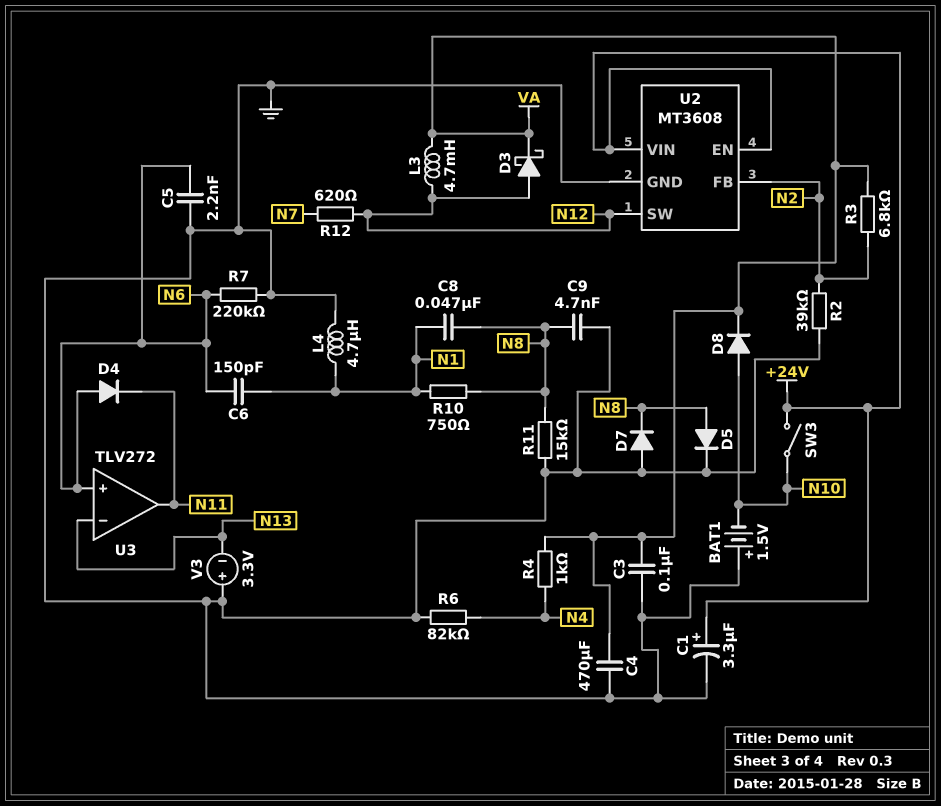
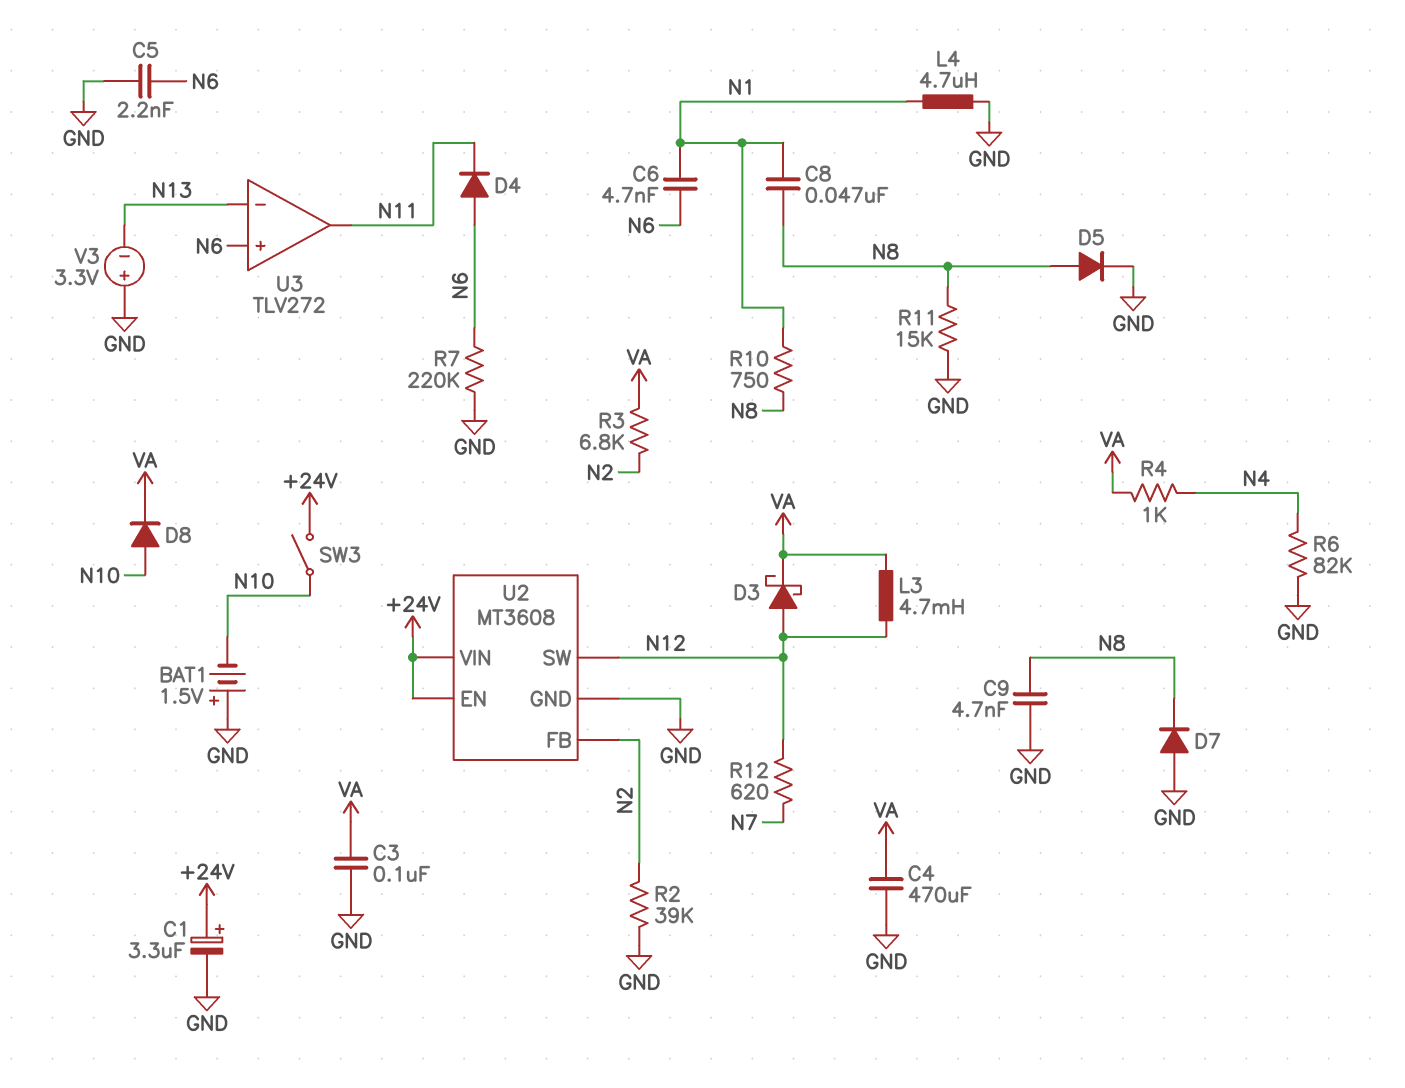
C6: 150pF (N1, N6) -> 4.7nF (N1, N6)

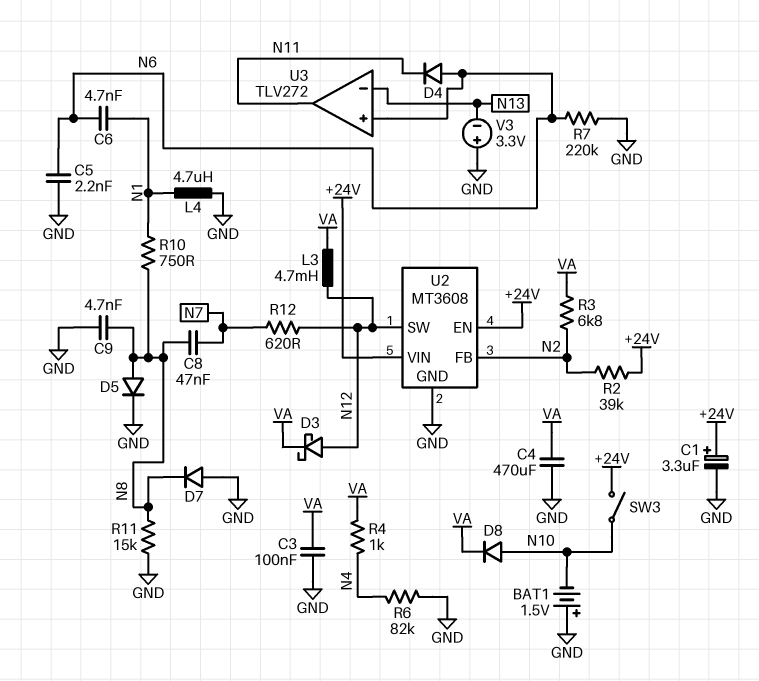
C8: 47nF (N1, N8) -> 47nF (N7, N8)
R2: 39k (GND, N2) -> 39k (+24V, N2)

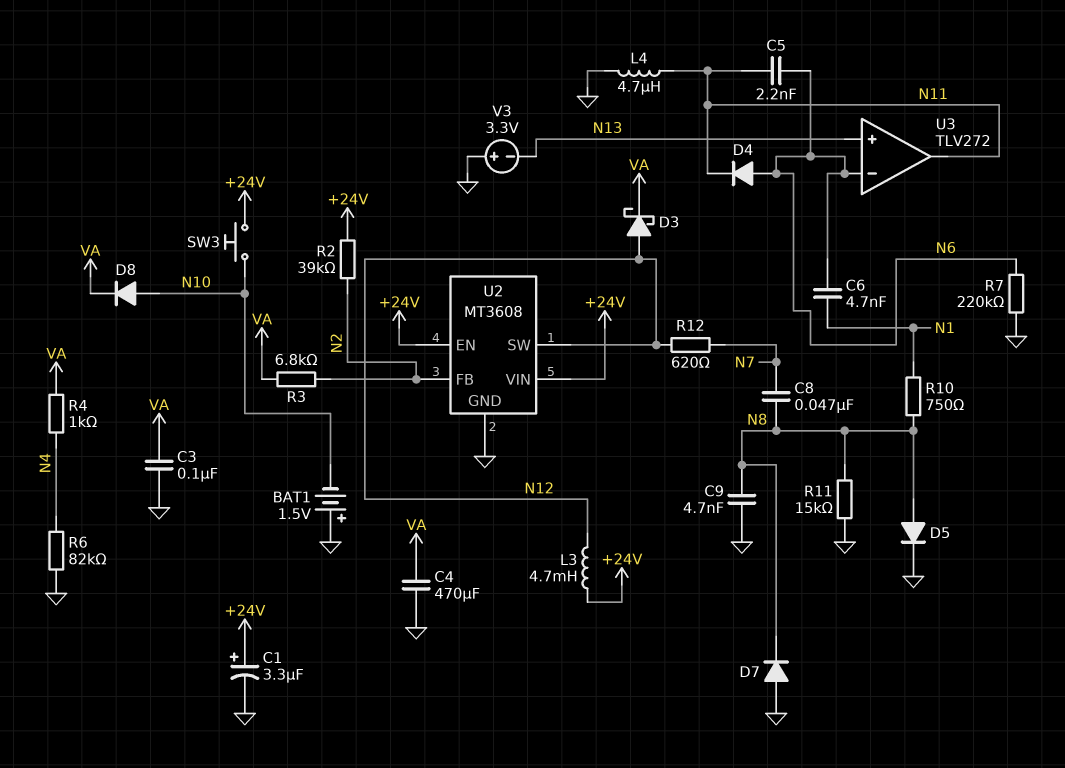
C5: 2.2nF (GND, N6) -> 2.2nF (N6, N11)
L3: 4.7mH (N12, VA) -> 4.7mH (+24V, N12)
L4: 4.7uH (GND, N1) -> 4.7uH (GND, N11)
SW3: switch (+24V, N10) -> button (+24V, N10)
U3 pin in+: N6 -> N13
U3 pin in-: N13 -> N6

